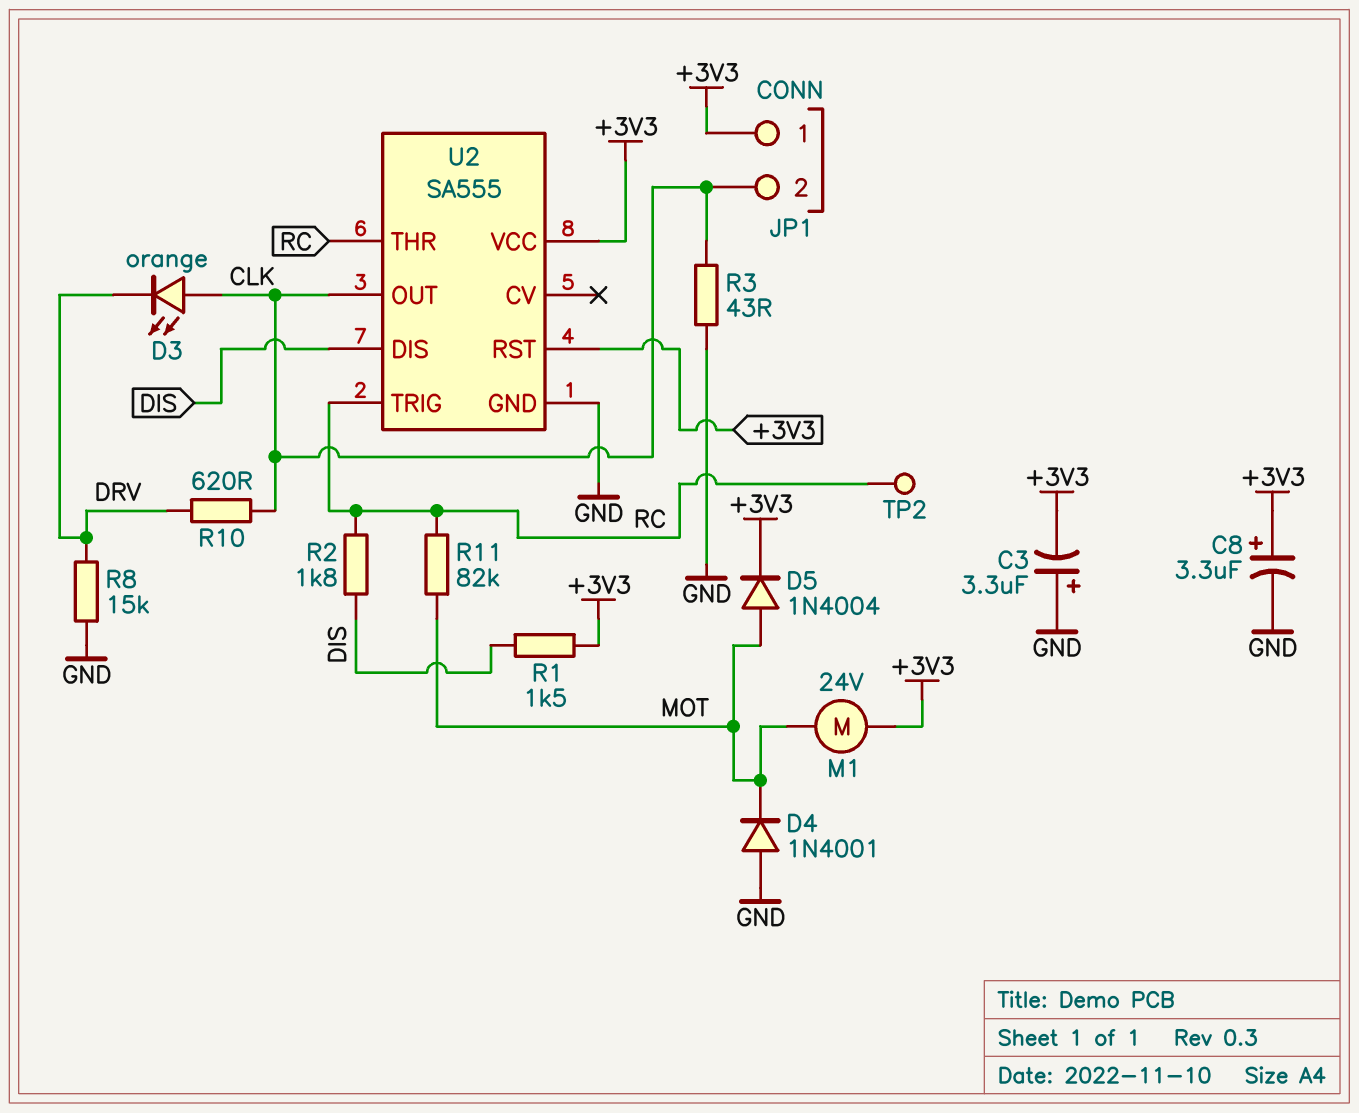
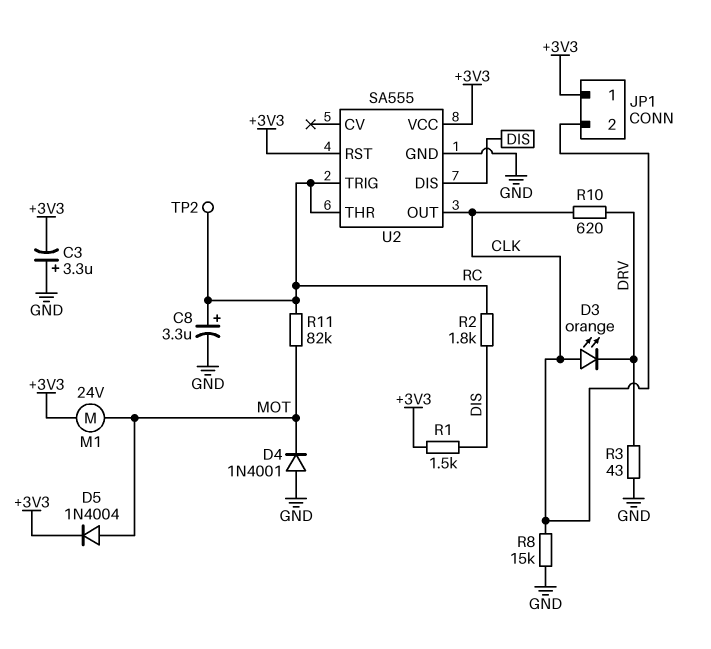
C8: 3.3uF (plus +3V3, minus GND) -> 3.3uF (plus RC, minus GND)
R3: 43 (CLK, GND) -> 43 (DRV, GND)
R8: 15k (DRV, GND) -> 15k (CLK, GND)

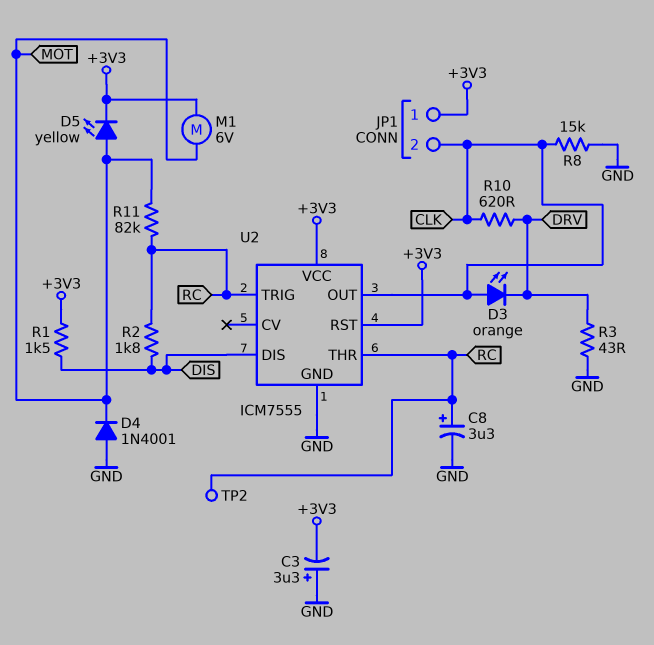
D5: diode 1N4004 (A MOT, K +3V3) -> LED yellow (A MOT, K +3V3)
M1: motor 24V (+3V3, MOT) -> motor 6V (+3V3, MOT)
U2: SA555 -> ICM7555

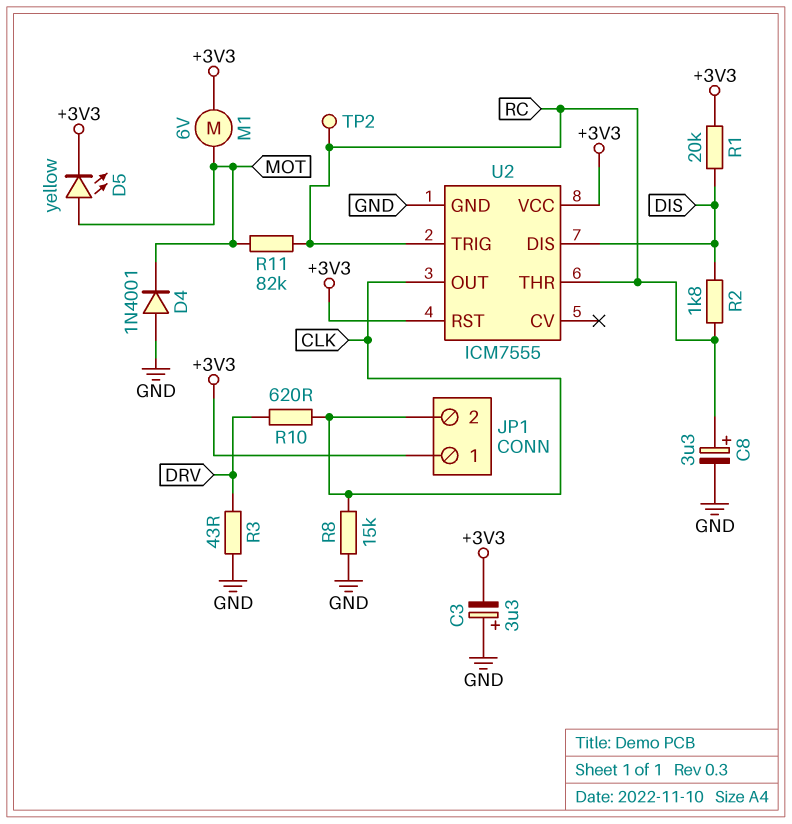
D3: LED orange (A CLK, K DRV) -> none
R1: 1.5k (+3V3, DIS) -> 20k (+3V3, DIS)

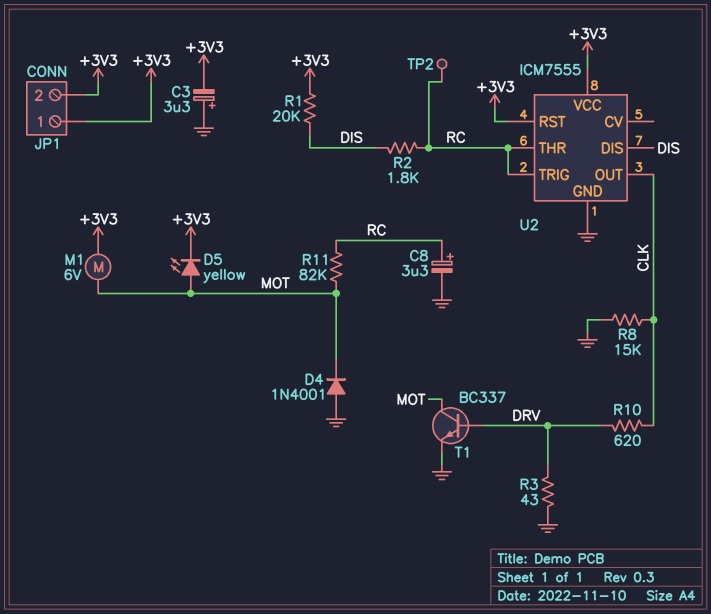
JP1 pin 2: CLK -> +3V3
T1: none -> NPN BC337 (B DRV, C MOT, E GND)

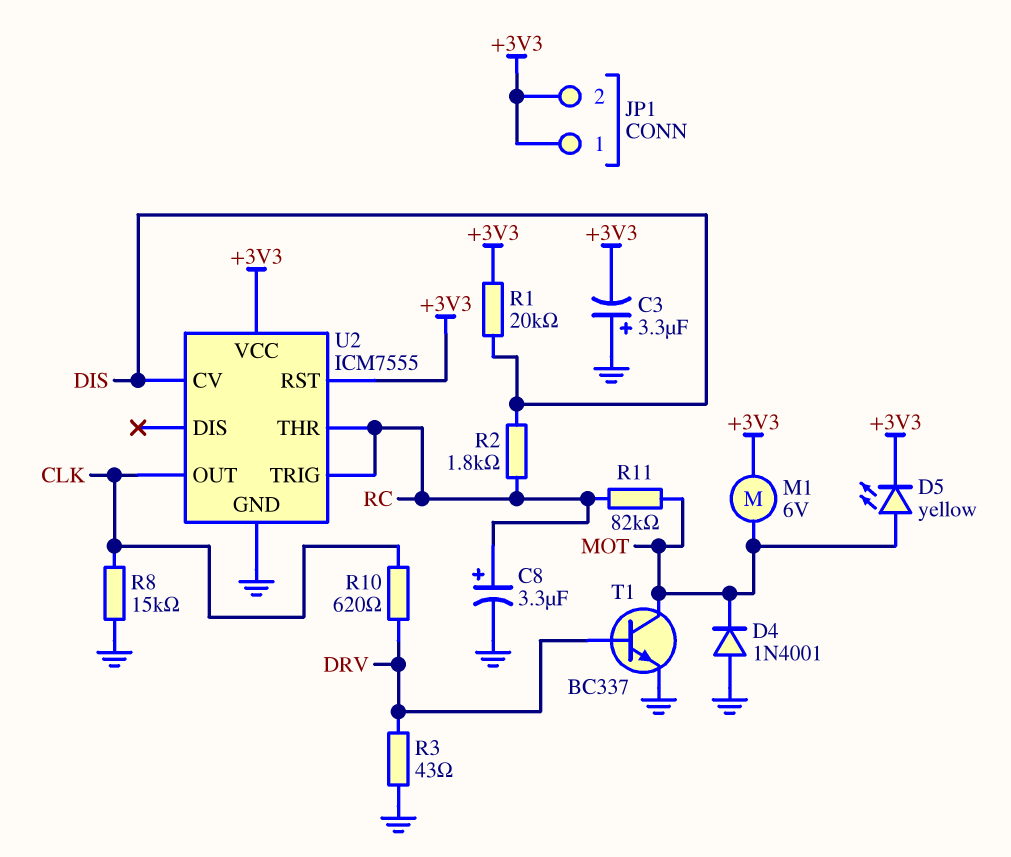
TP2: test point (RC) -> none
U2 pin CV: none -> DIS
U2 pin DIS: DIS -> none

